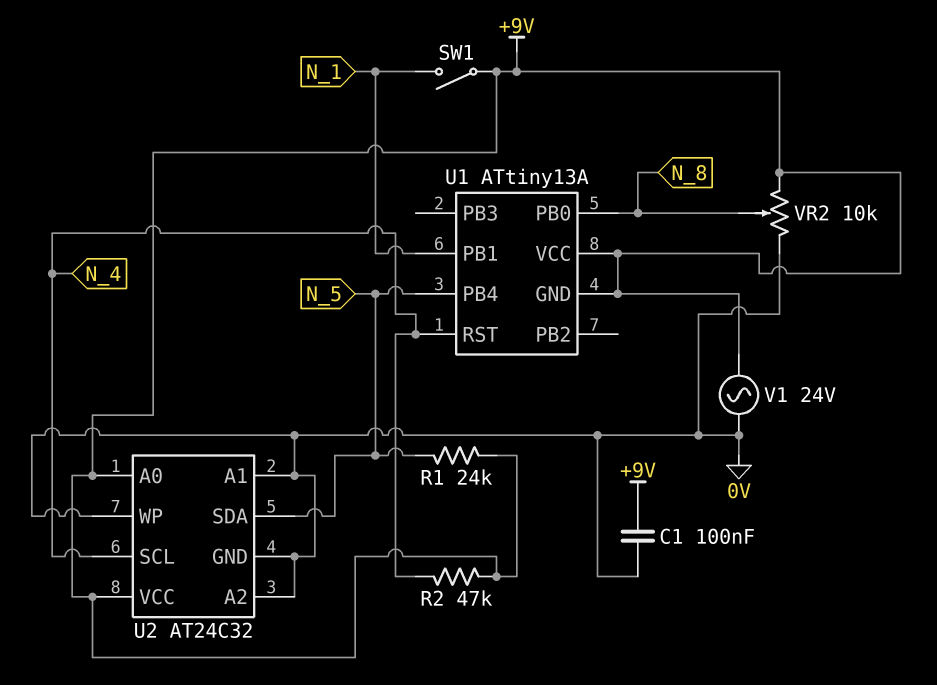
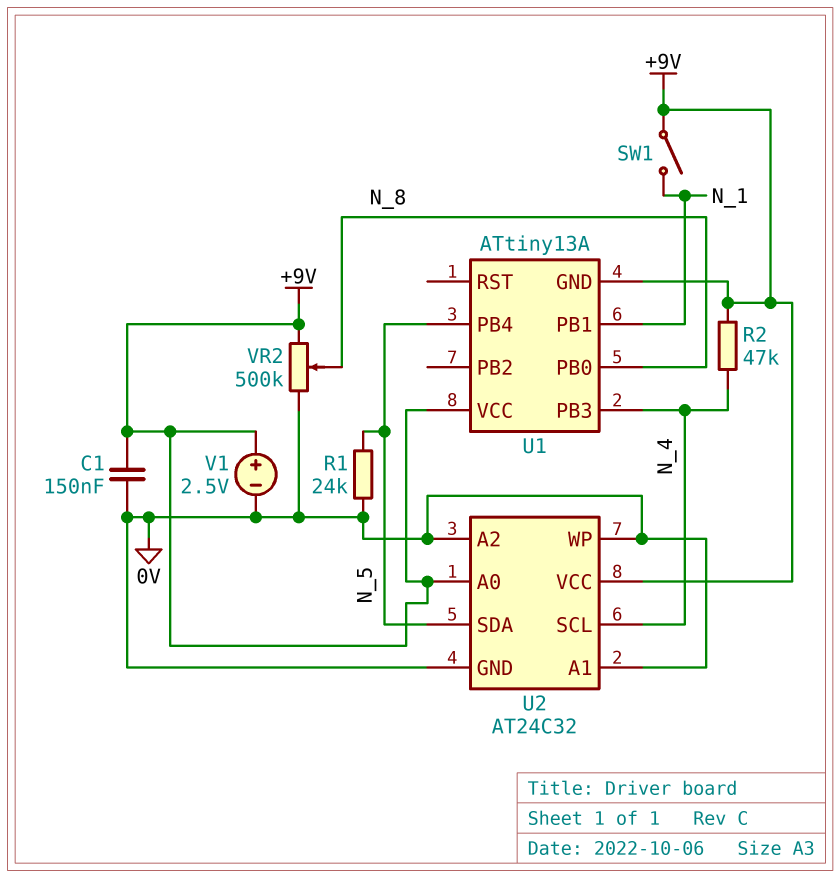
C1: 100nF (+9V, 0V) -> 150nF (+9V, 0V)
R1: 24k (+9V, N_5) -> 24k (0V, N_5)
U1 pin PB3: none -> N_4
U1 pin RST: N_4 -> none
V1: AC 24V (+9V, 0V) -> 2.5V (plus +9V, minus 0V)
VR2: 10k (+9V, 0V, wiper N_8) -> 500k (+9V, 0V, wiper N_8)

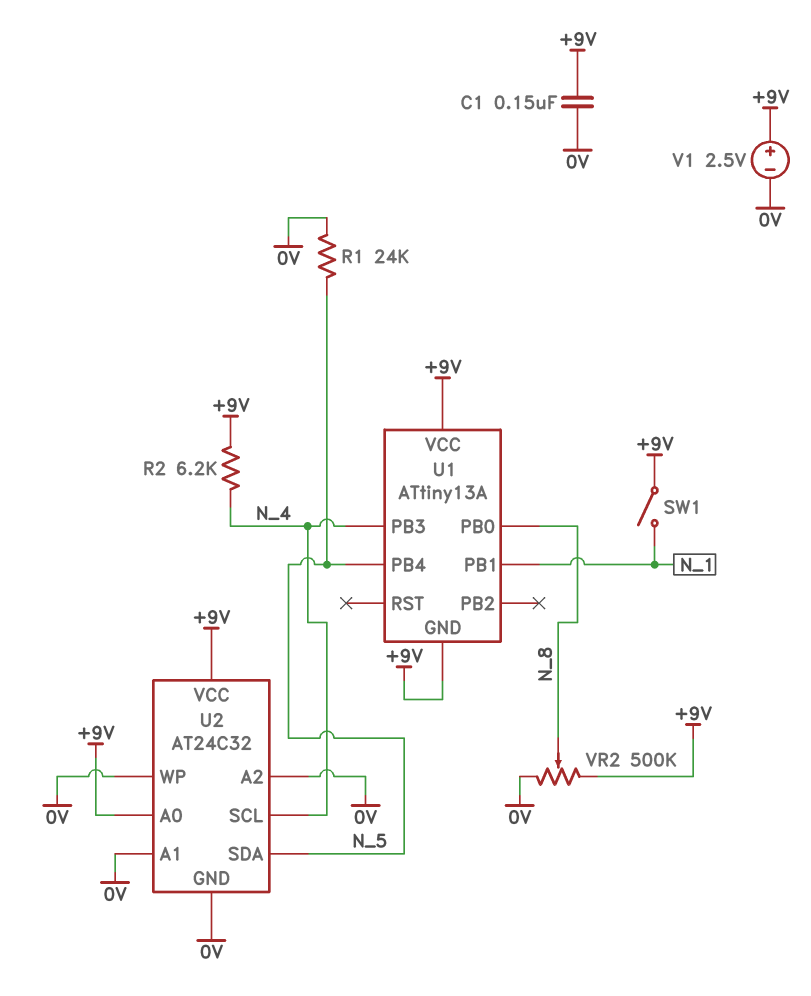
R2: 47k (+9V, N_4) -> 6.2k (+9V, N_4)

